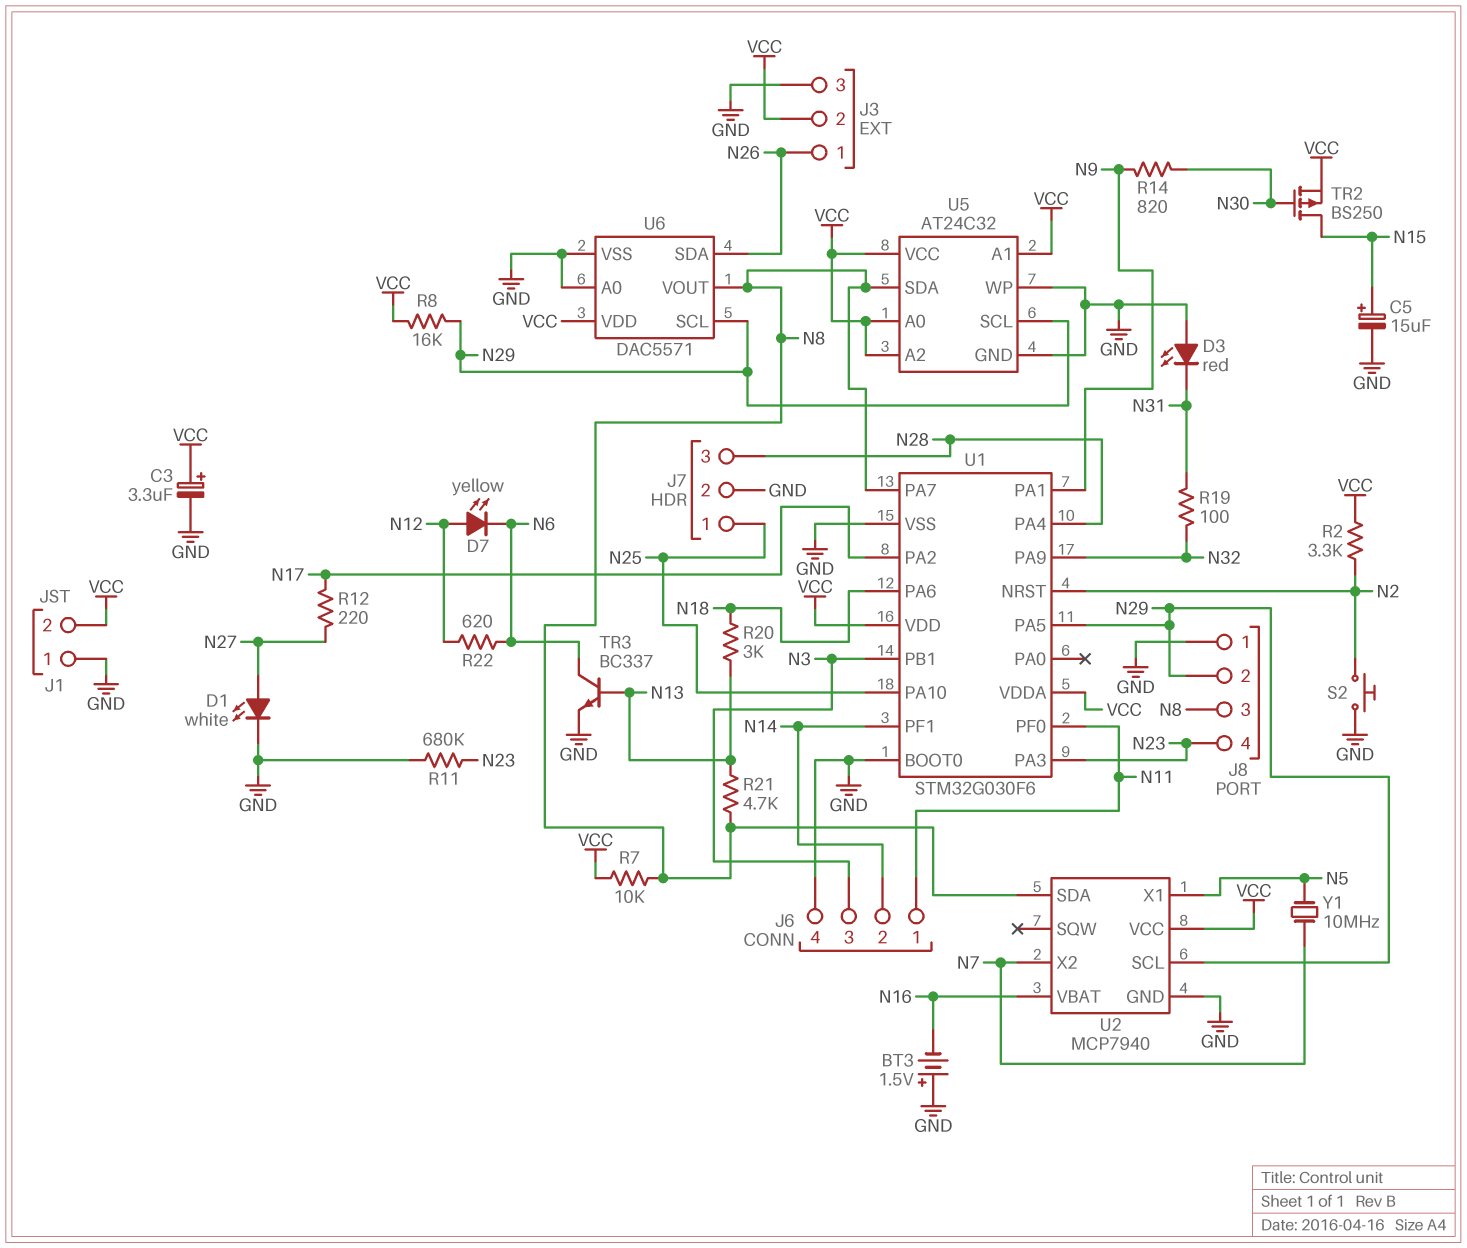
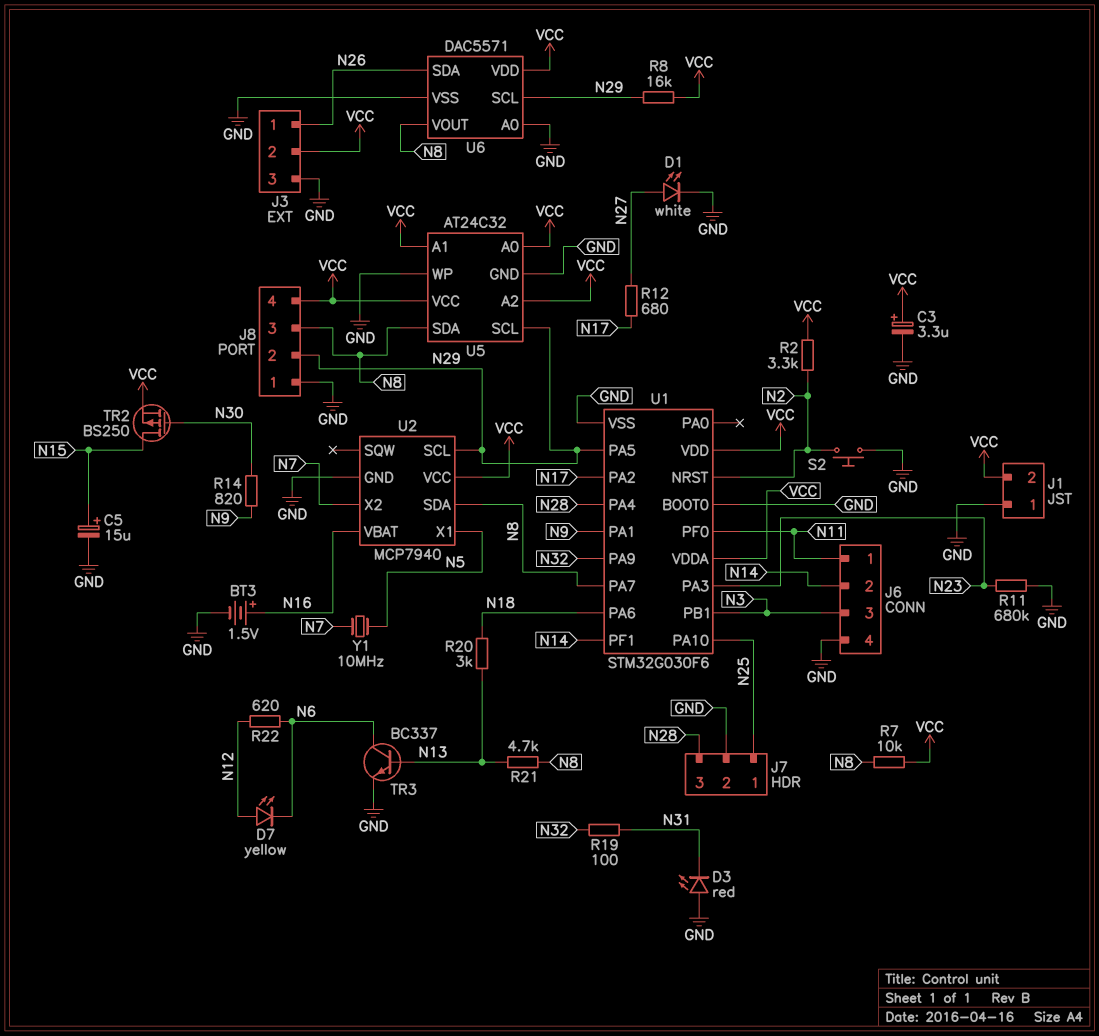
BT3: 1.5V (plus GND, minus N16) -> 1.5V (plus N16, minus GND)
J8 pin 4: N23 -> VCC
R12: 220 (N17, N27) -> 680 (N17, N27)

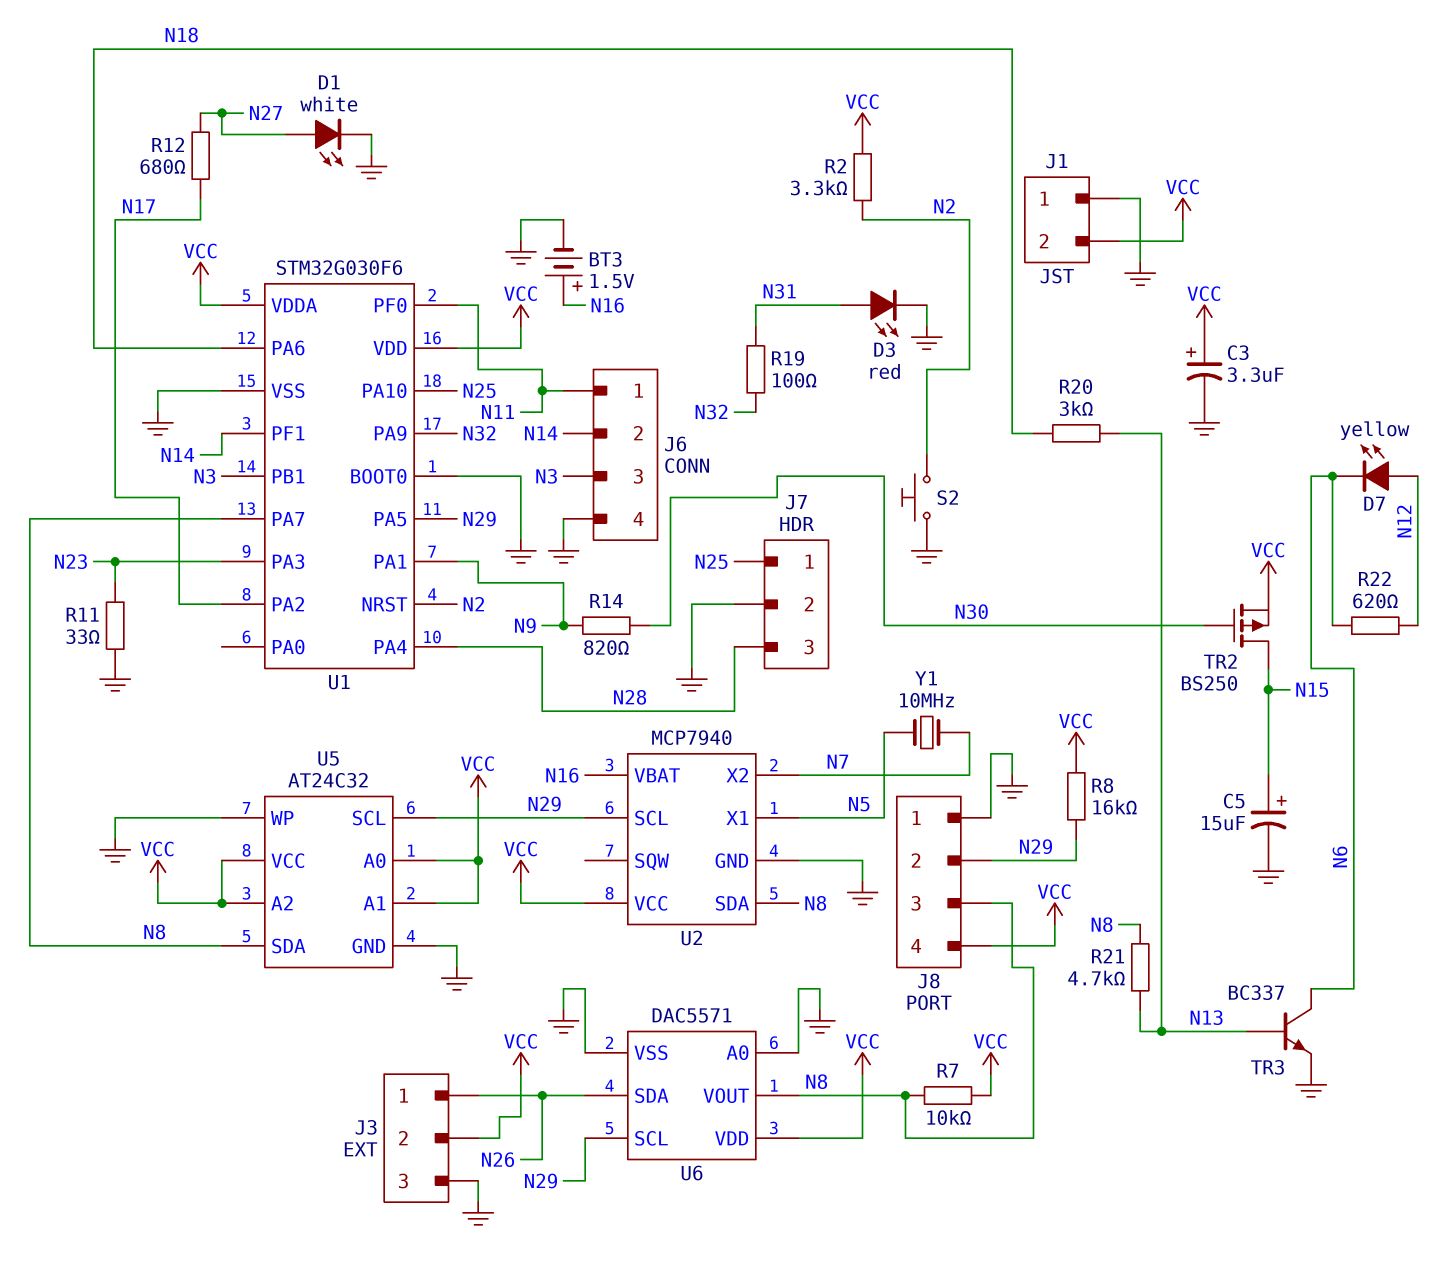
D3: LED red (A GND, K N31) -> LED red (A N31, K GND)
R11: 680k (GND, N23) -> 33 (GND, N23)

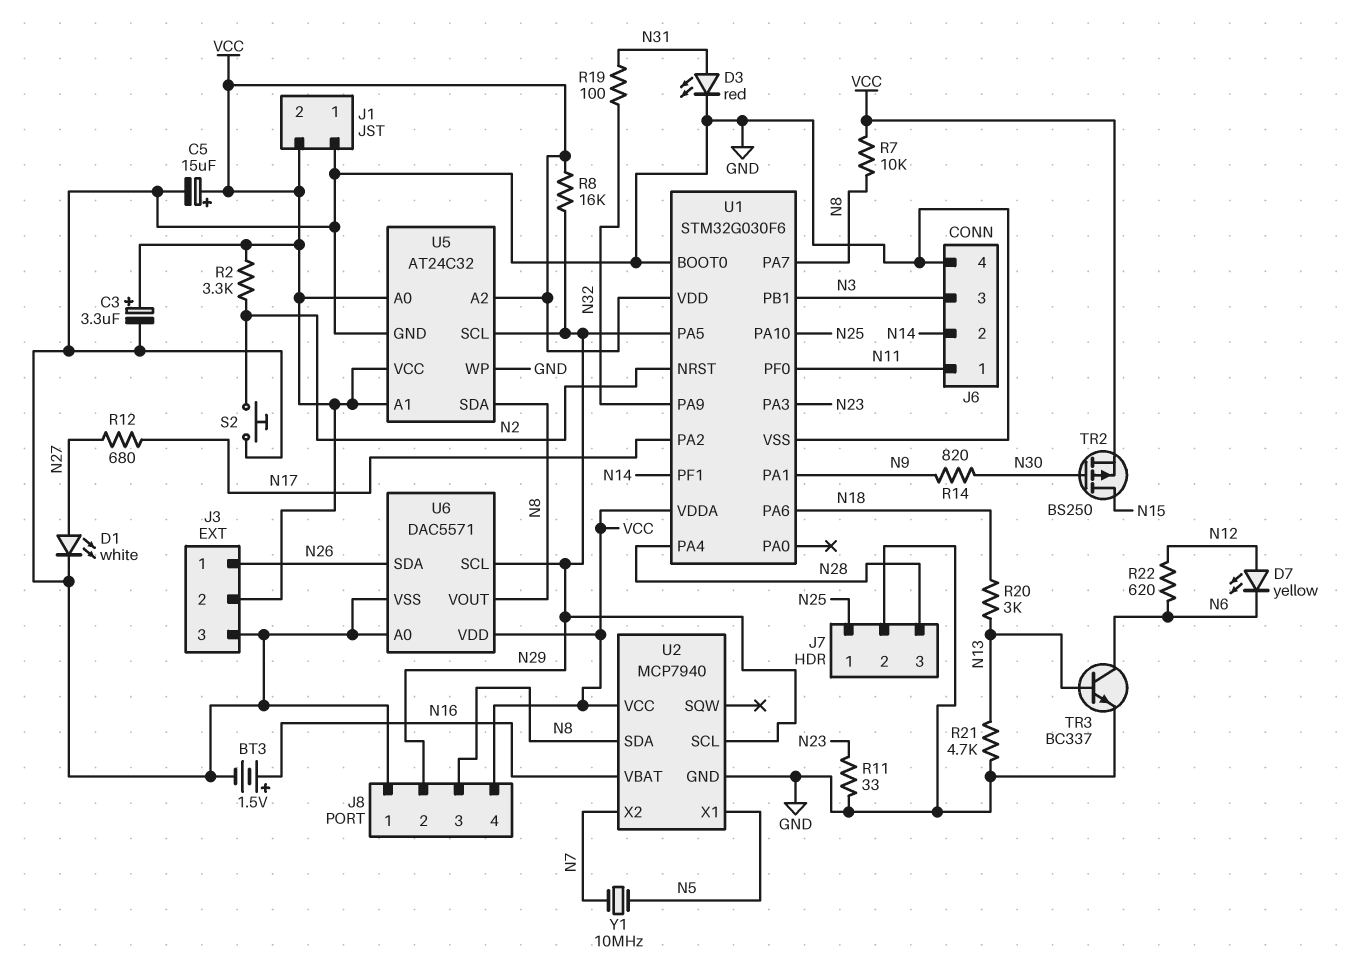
C5: 15uF (plus N15, minus GND) -> 15uF (plus VCC, minus GND)
R21: 4.7k (N8, N13) -> 4.7k (GND, N13)

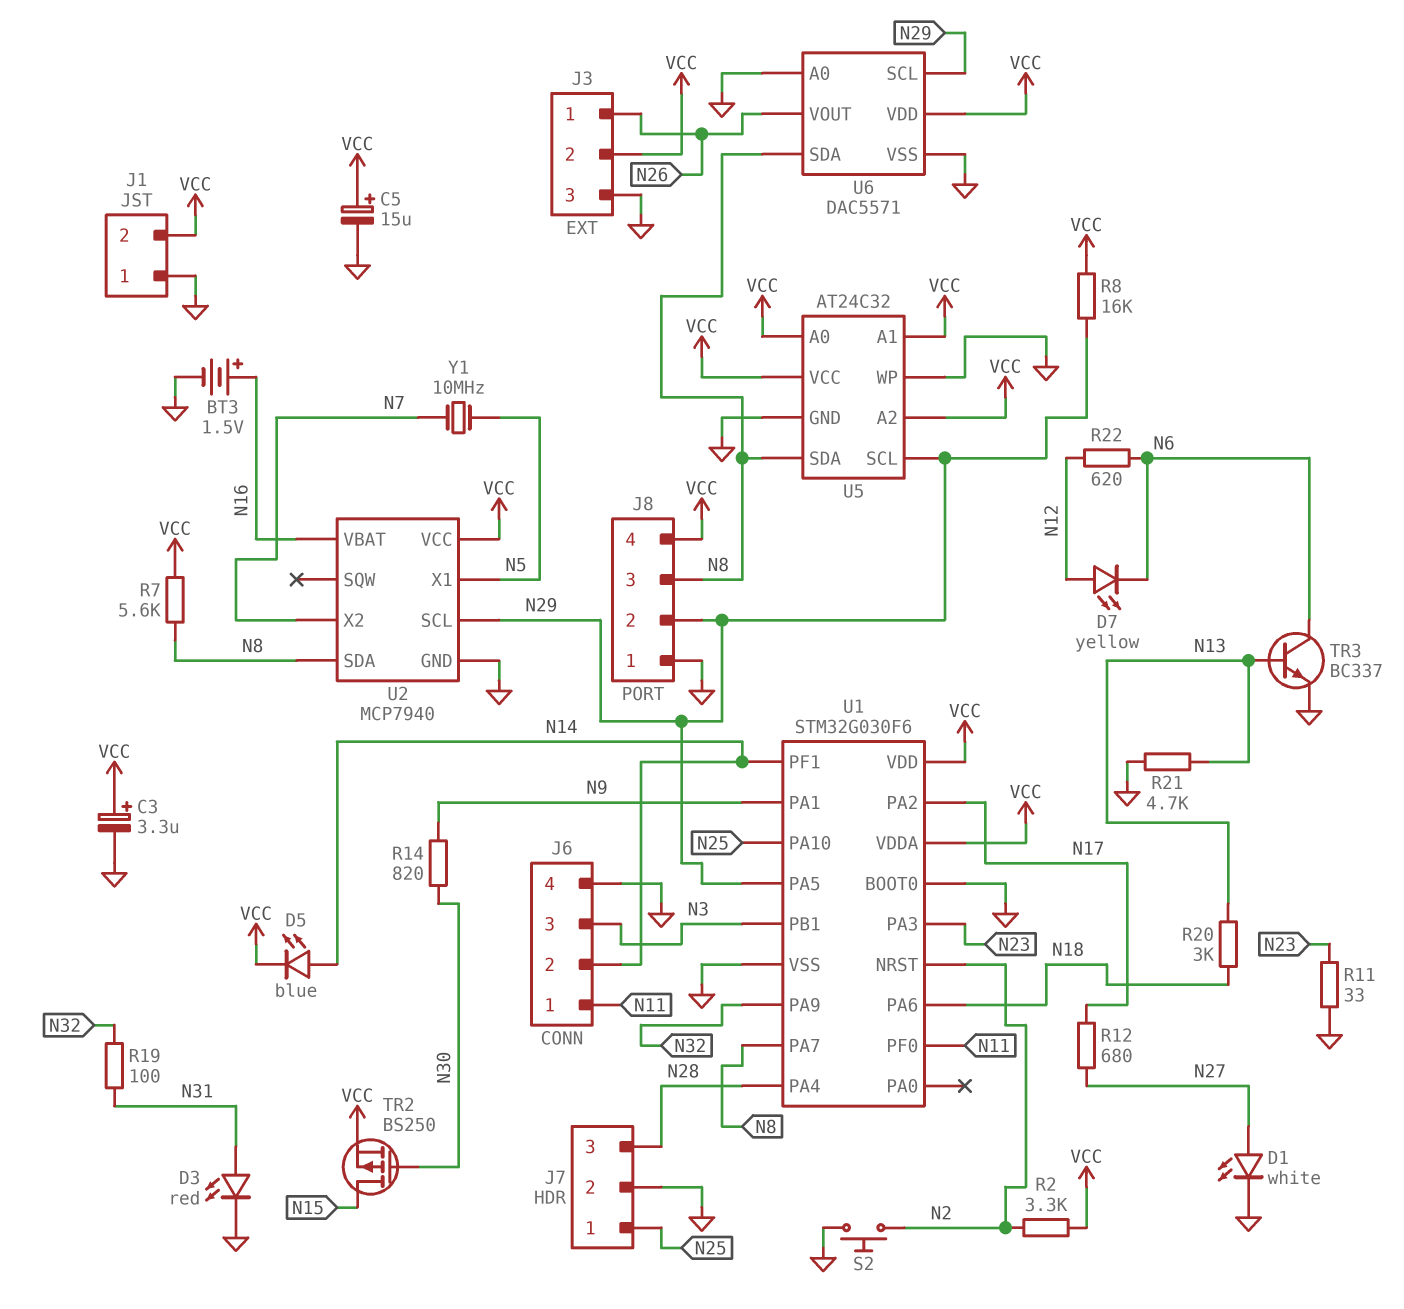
D5: none -> LED blue (A N14, K VCC)
R7: 10k (N8, VCC) -> 5.6k (N8, VCC)
U6 pin SDA: N26 -> N8
U6 pin VOUT: N8 -> N26

